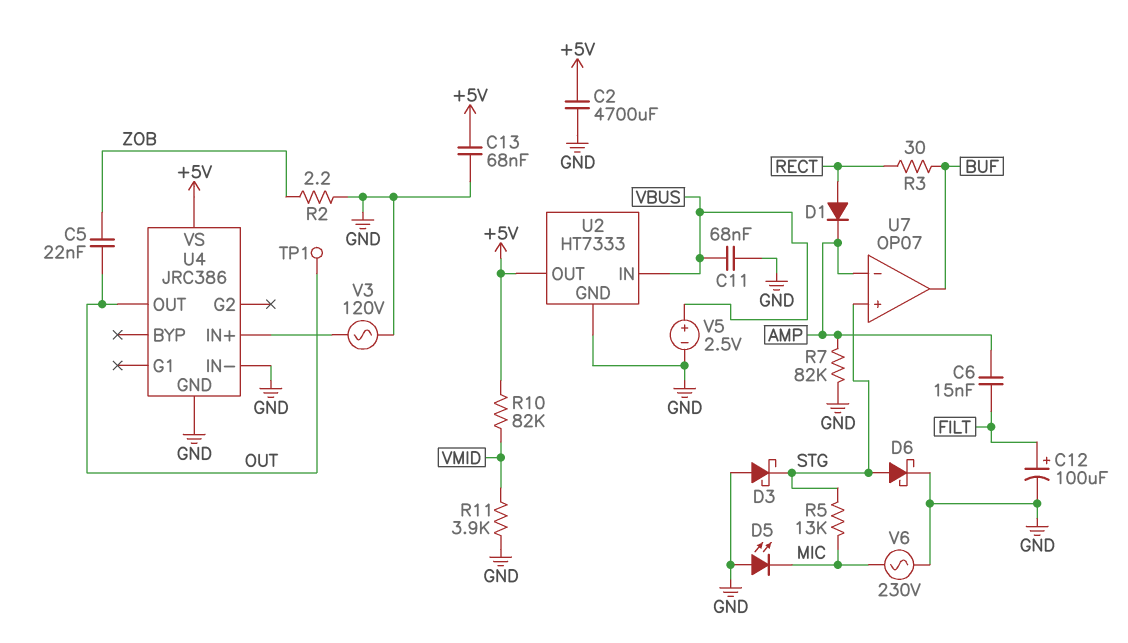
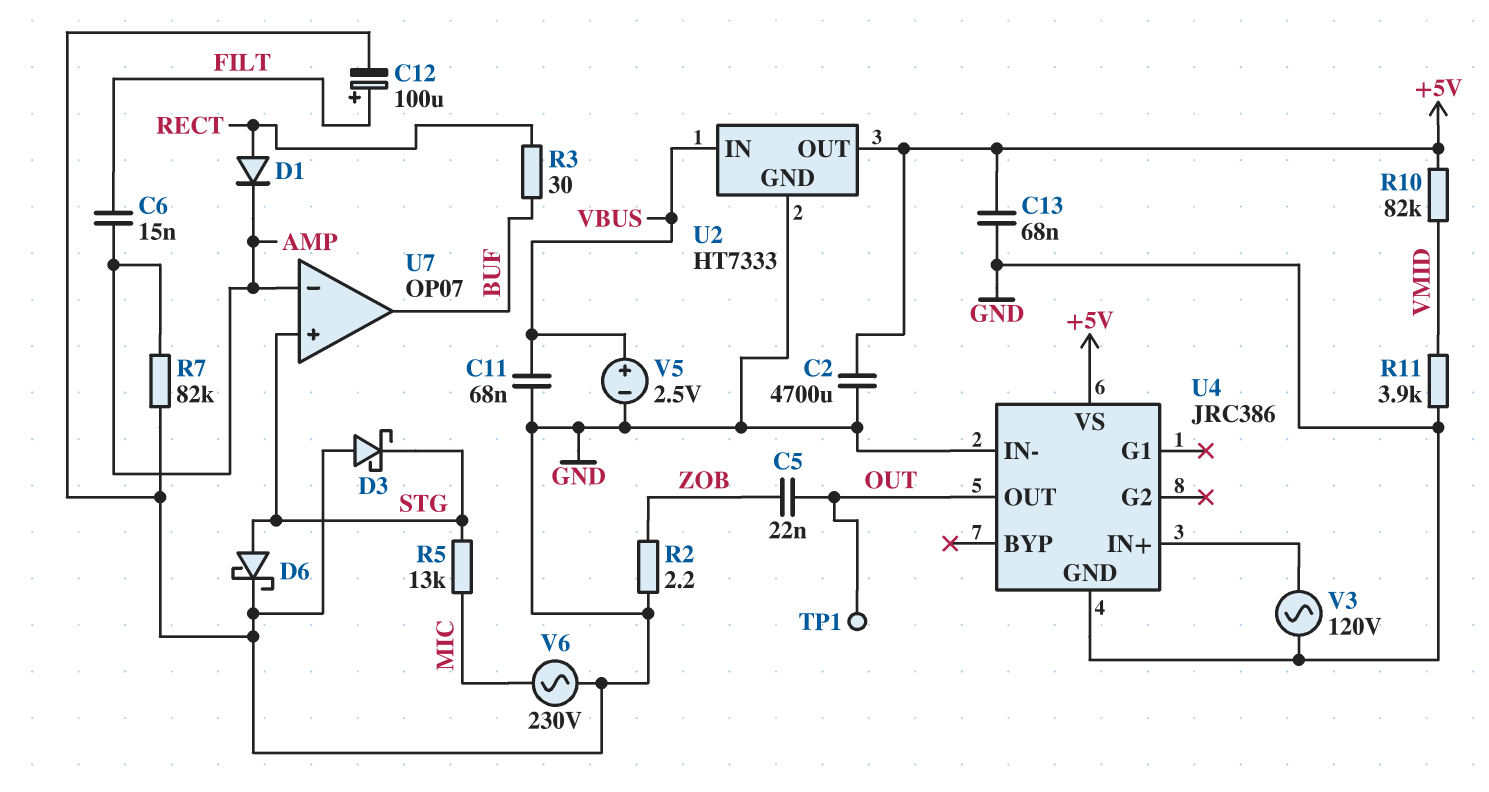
D5: LED (A GND, K MIC) -> none

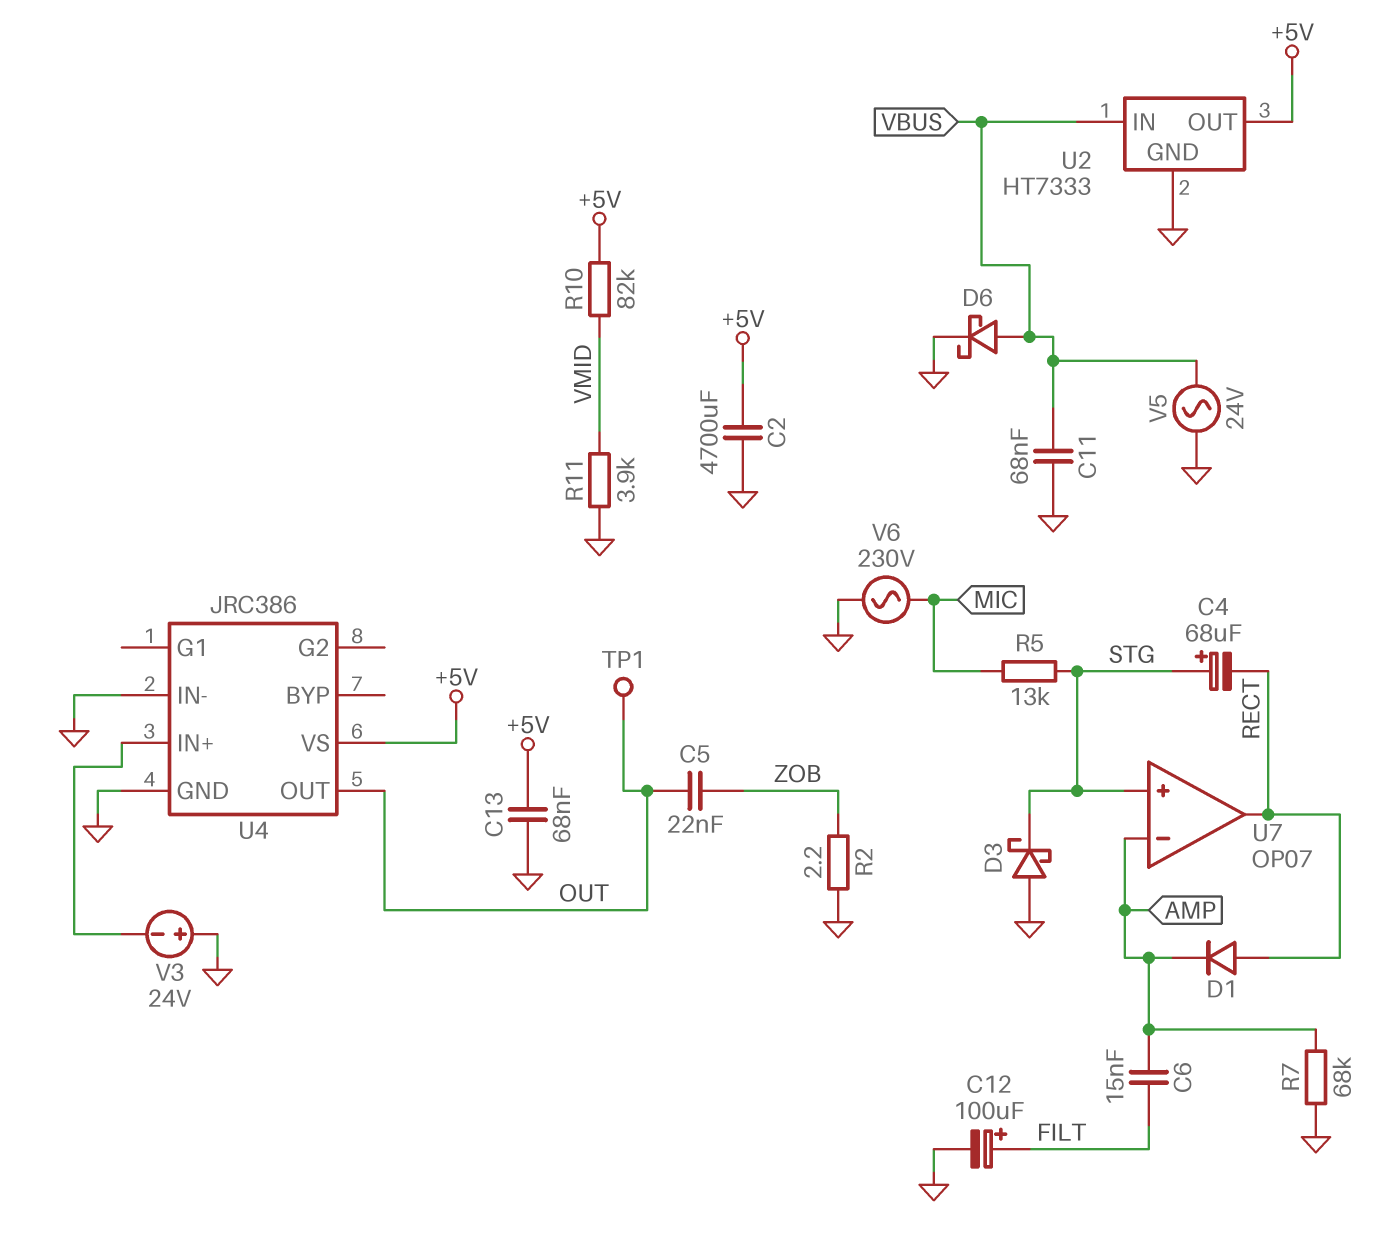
C4: none -> 68uF (plus STG, minus RECT)
D6: schottky (A STG, K GND) -> schottky (A VBUS, K GND)
R3: 30 (BUF, RECT) -> none
R7: 82k (AMP, GND) -> 68k (AMP, GND)
U7 pin out: BUF -> RECT
V3: AC 120V (GND, U4/IN+) -> 24V (plus GND, minus U4/IN+)
V5: 2.5V (plus VBUS, minus GND) -> AC 24V (GND, VBUS)

